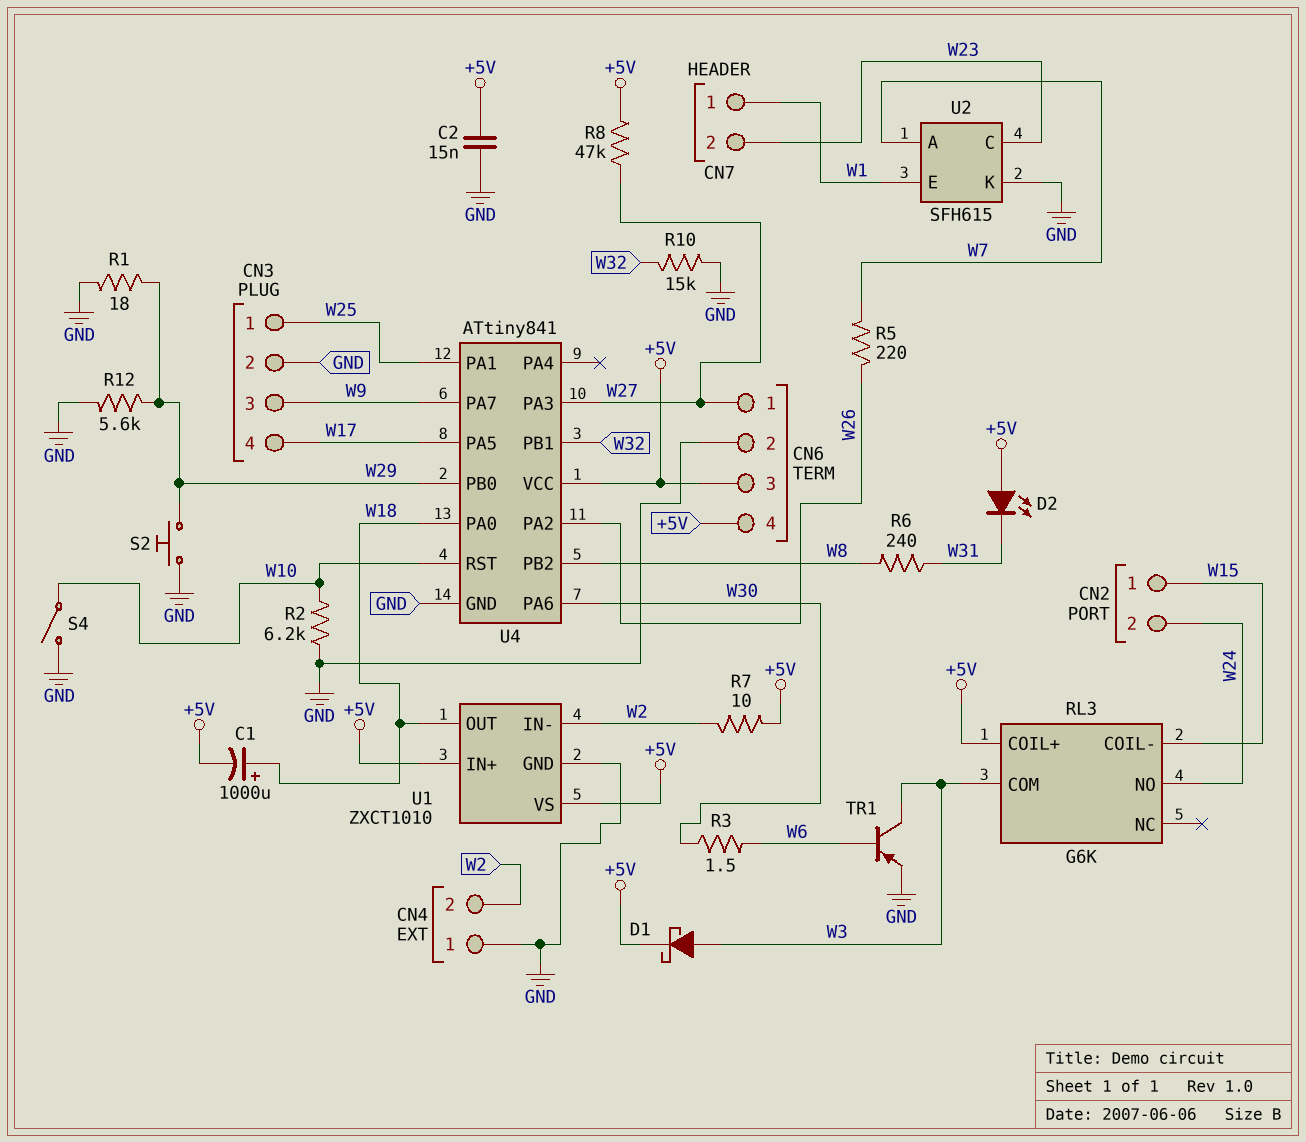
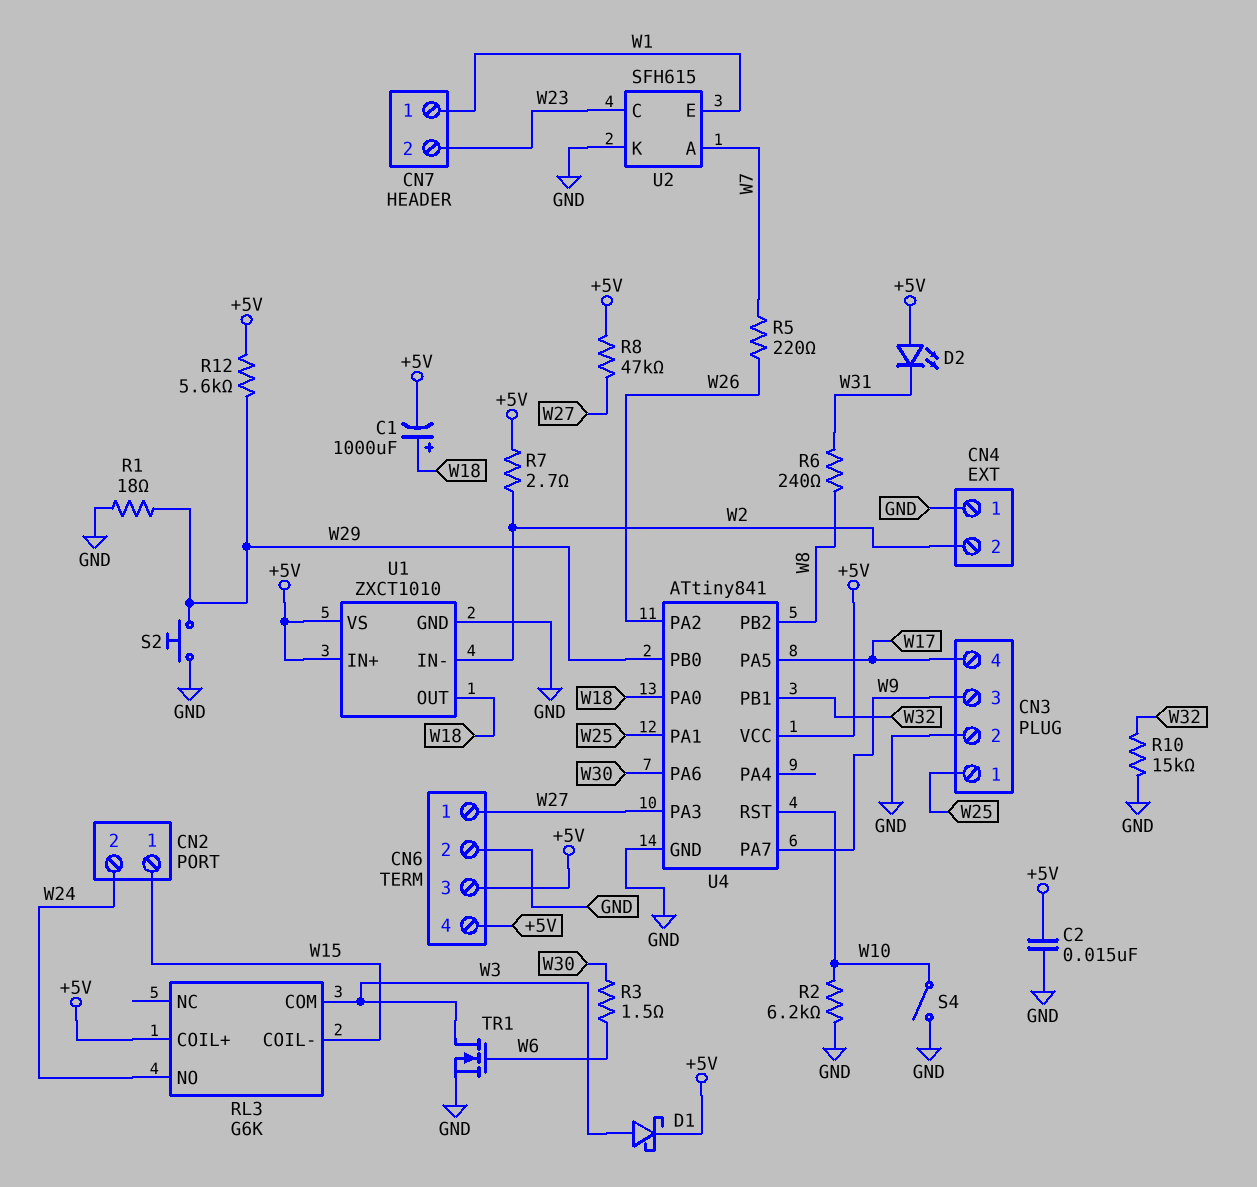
R7: 10 (+5V, W2) -> 2.7 (+5V, W2)
R12: 5.6k (GND, W29) -> 5.6k (+5V, W29)
TR1: PNP (B W6, C W3, E GND) -> NMOS (G W6, D W3, S GND)

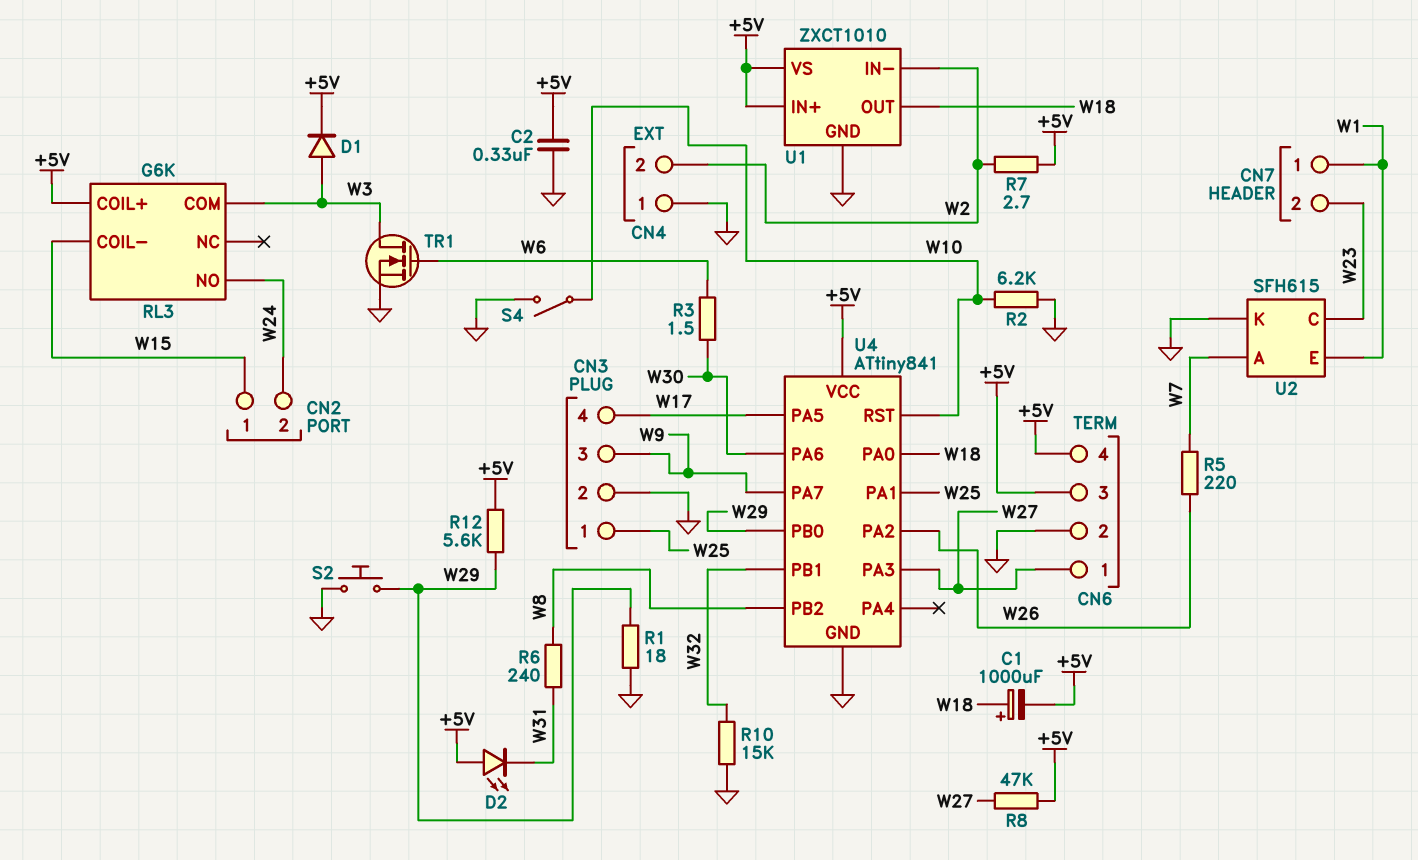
C2: 15nF (+5V, GND) -> 330nF (+5V, GND)
D1: schottky (A W3, K +5V) -> diode (A W3, K +5V)

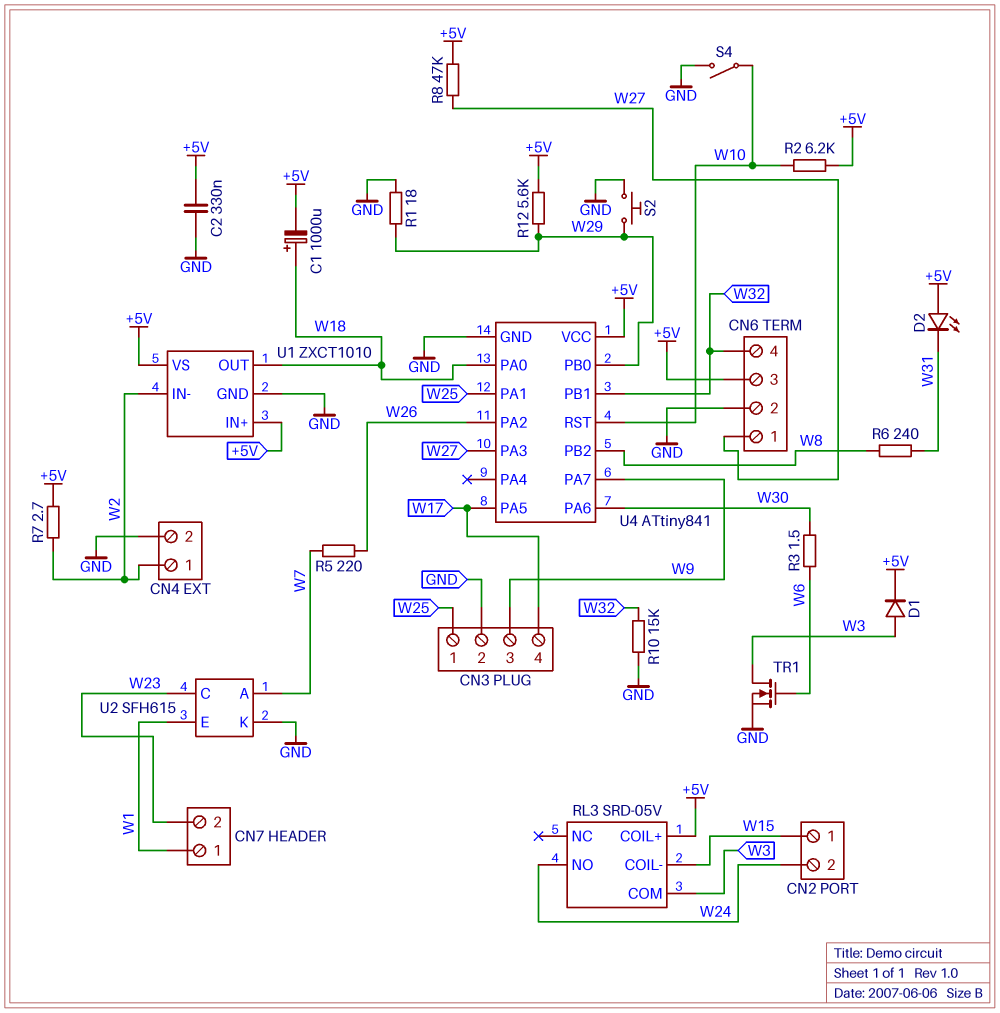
CN4 pin 1: GND -> W2
CN4 pin 2: W2 -> GND
CN6 pin 4: +5V -> W32
R2: 6.2k (GND, W10) -> 6.2k (+5V, W10)
RL3: G6K -> SRD-05V

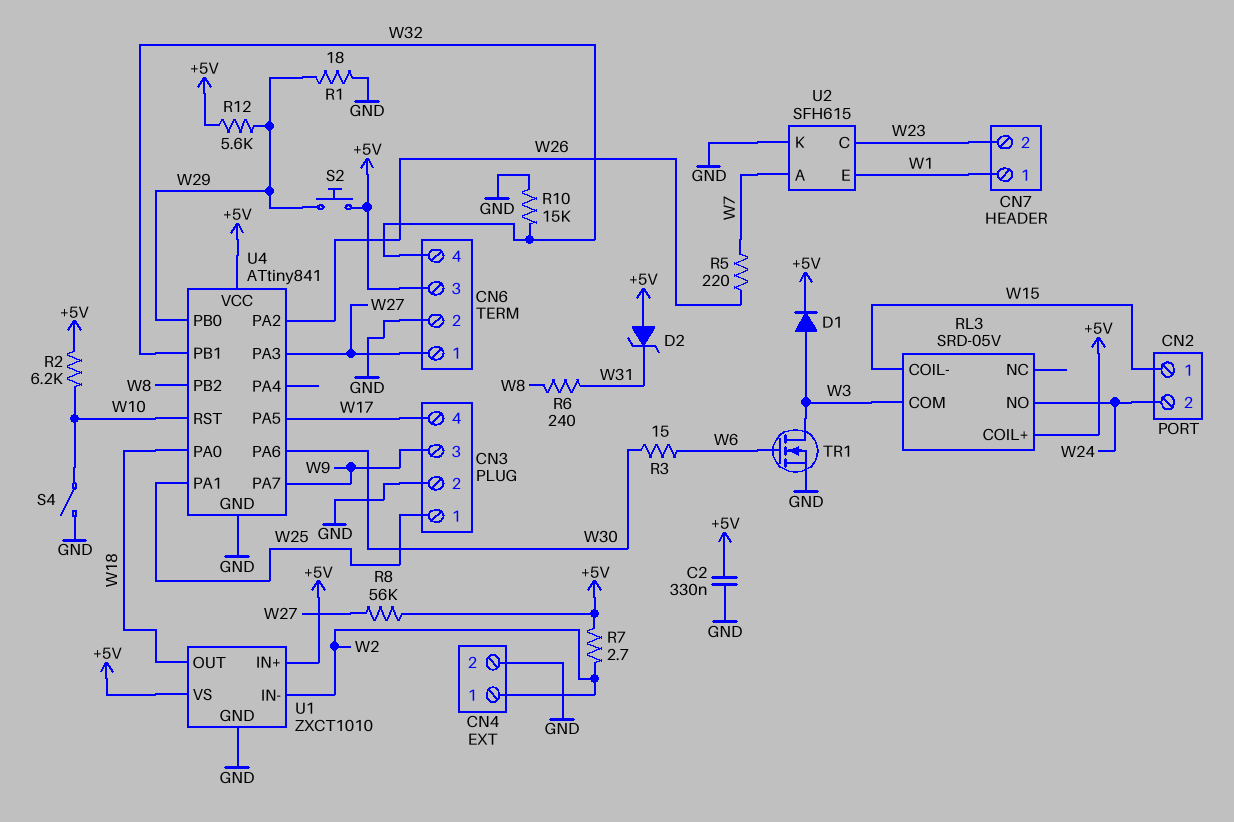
C1: 1000uF (plus W18, minus +5V) -> none
D2: LED (A +5V, K W31) -> zener (A +5V, K W31)
R3: 1.5 (W6, W30) -> 15 (W6, W30)
R8: 47k (+5V, W27) -> 56k (+5V, W27)
S2: button (GND, W29) -> button (+5V, W29)

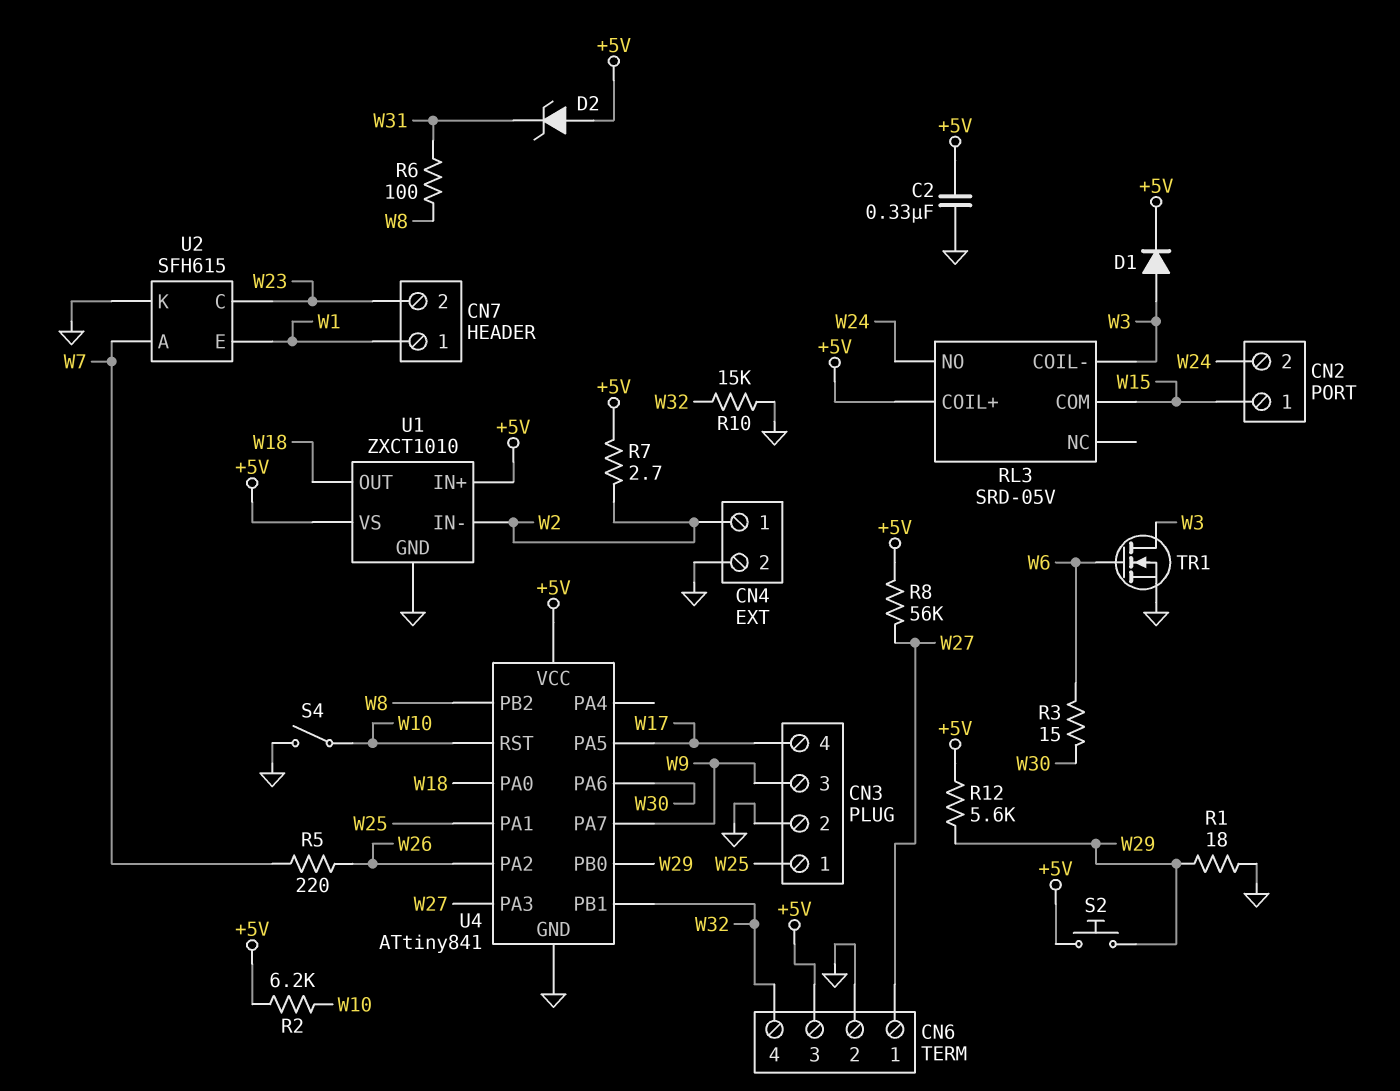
R6: 240 (W8, W31) -> 100 (W8, W31)
RL3 pin COIL-: W15 -> W3
RL3 pin COM: W3 -> W15

